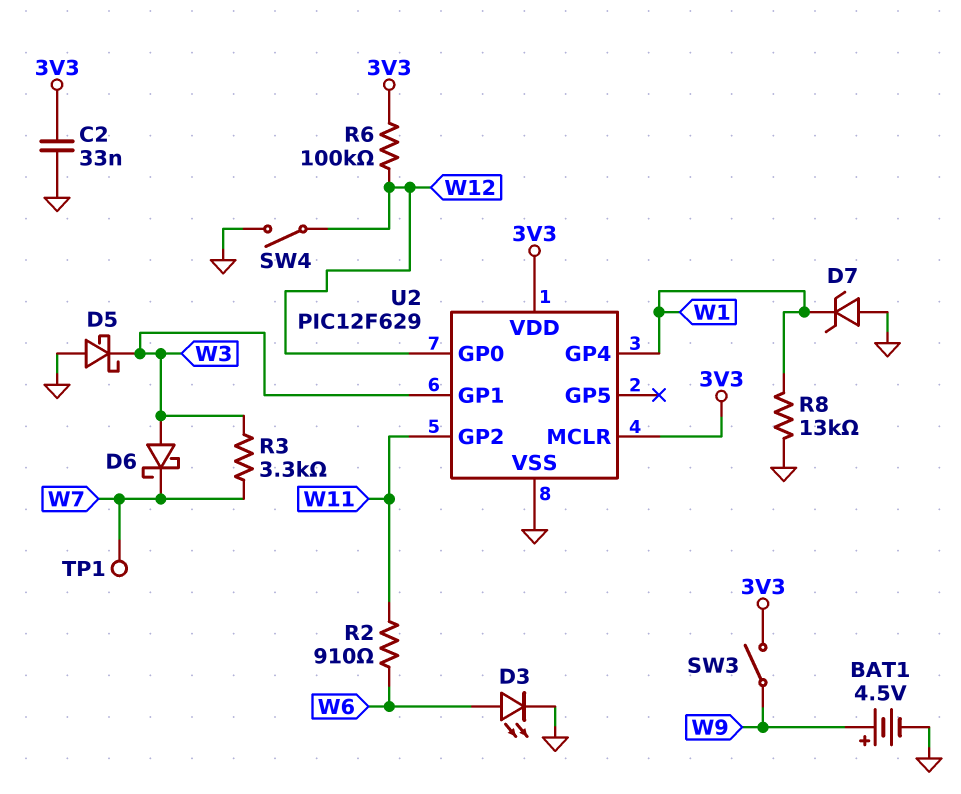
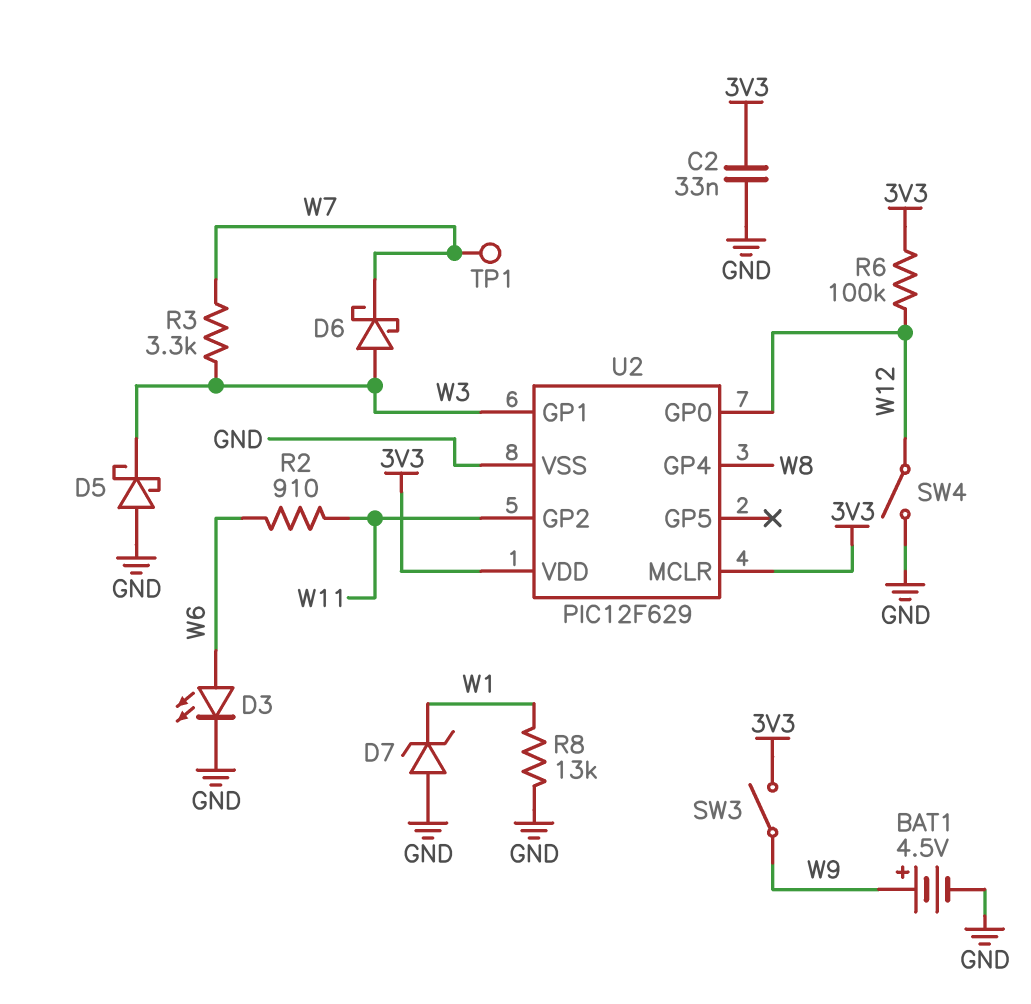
U2 pin GP4: W1 -> W8

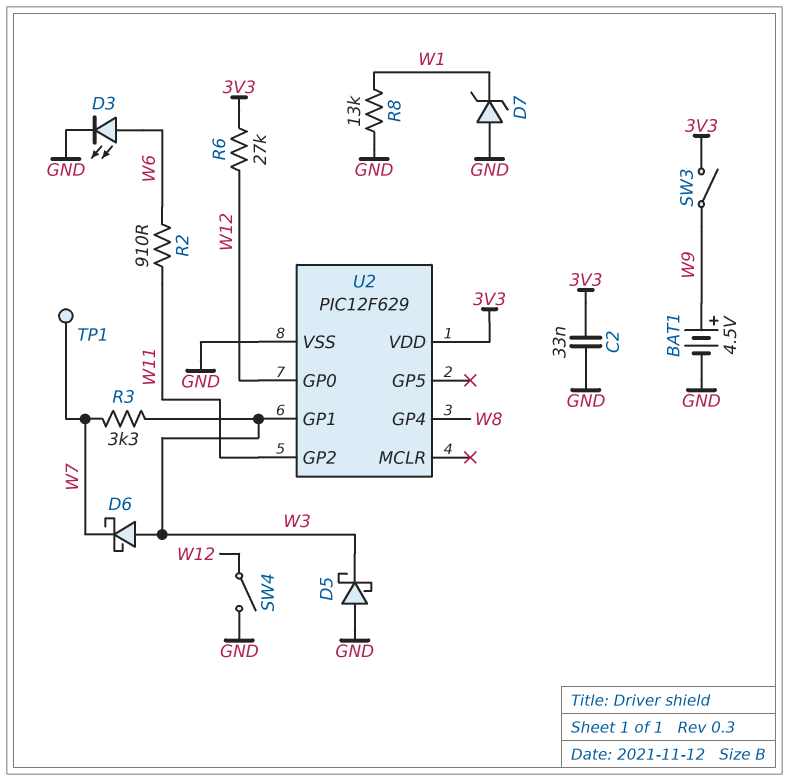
R6: 100k (3V3, W12) -> 27k (3V3, W12)
U2 pin MCLR: 3V3 -> none

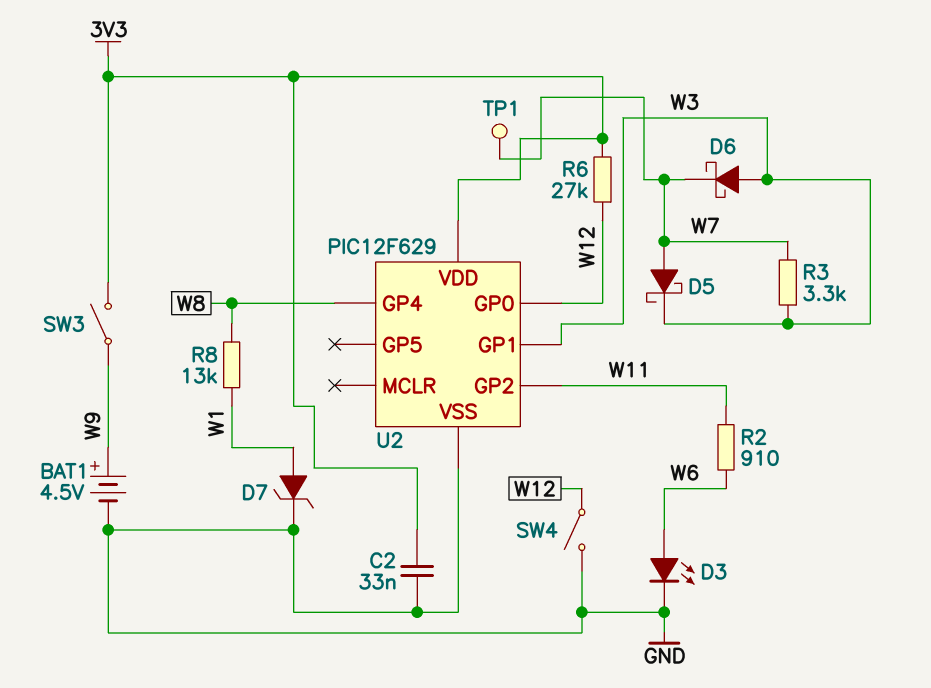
D5: schottky (A GND, K W3) -> schottky (A W7, K W3)
D7: zener (A GND, K W1) -> zener (A W1, K GND)
R8: 13k (GND, W1) -> 13k (W1, W8)

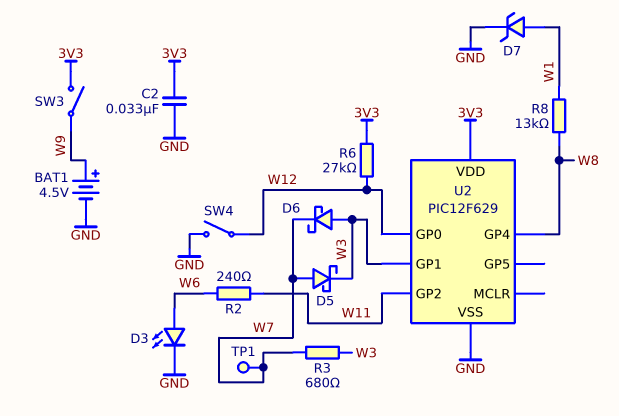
R2: 910 (W6, W11) -> 240 (W6, W11)
R3: 3.3k (W3, W7) -> 680 (W3, W7)

